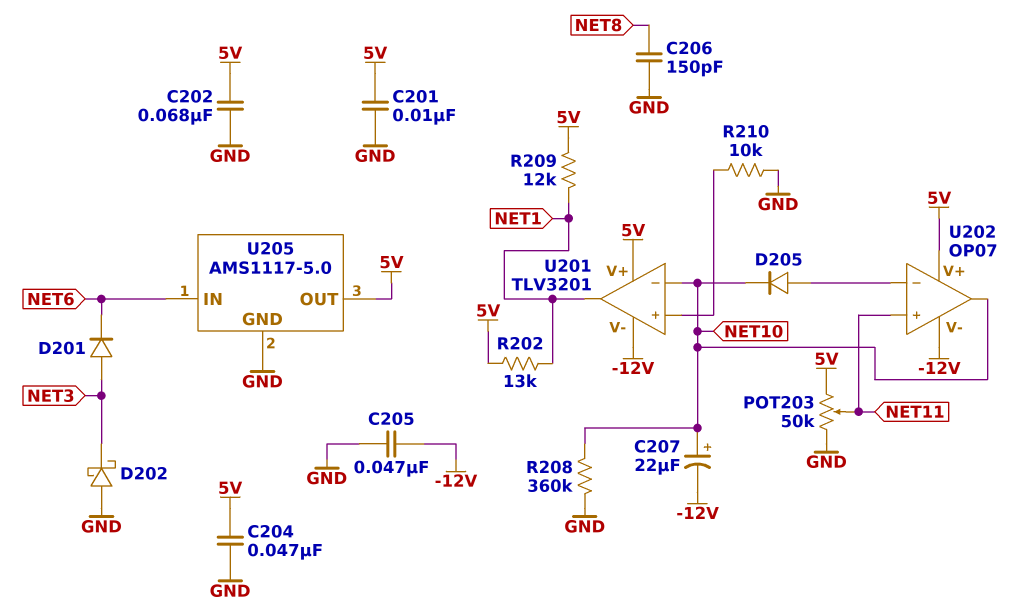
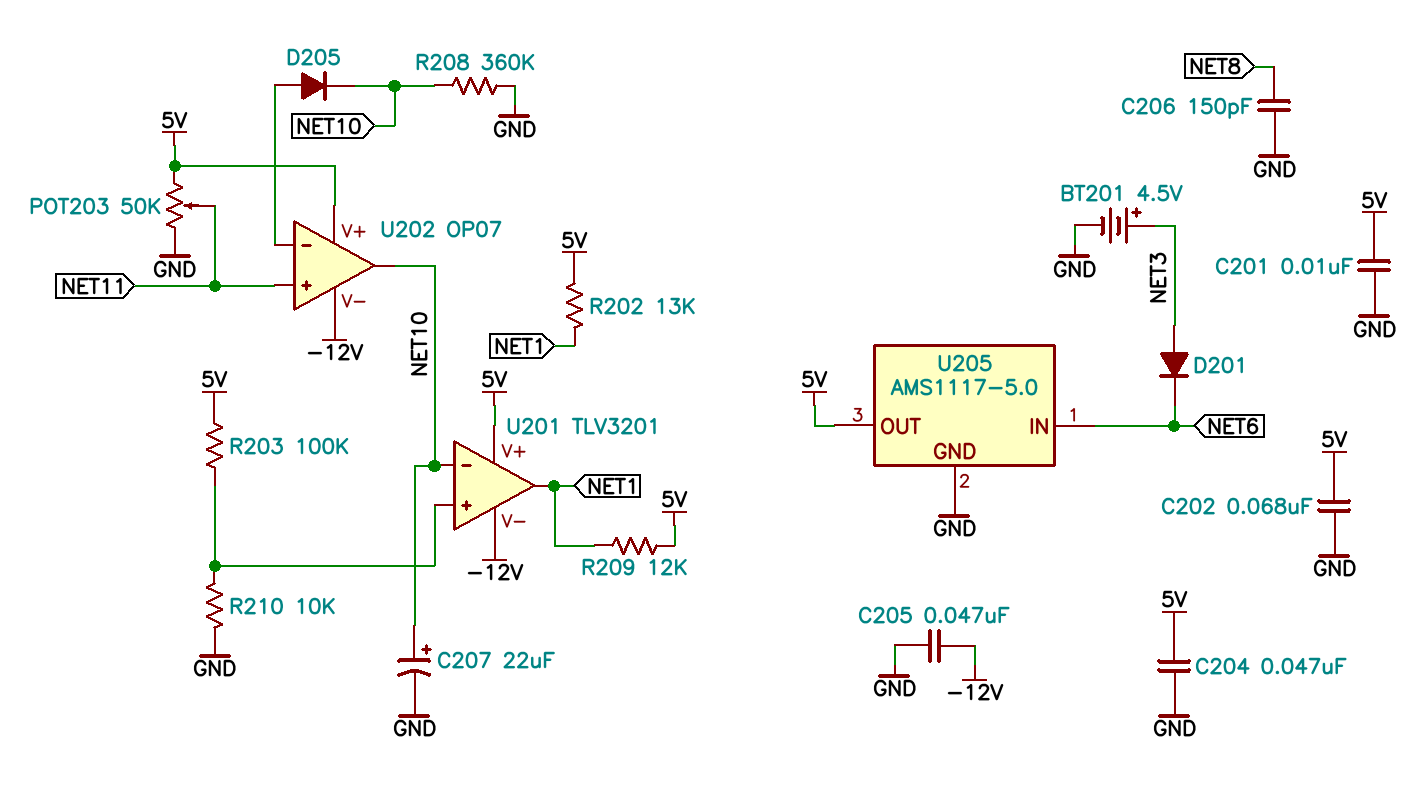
BT201: none -> 4.5V (plus NET3, minus GND)
C207: 22uF (plus NET10, minus -12V) -> 22uF (plus NET10, minus GND)
D202: schottky (A GND, K NET3) -> none
R203: none -> 100k (5V, U201/in+)

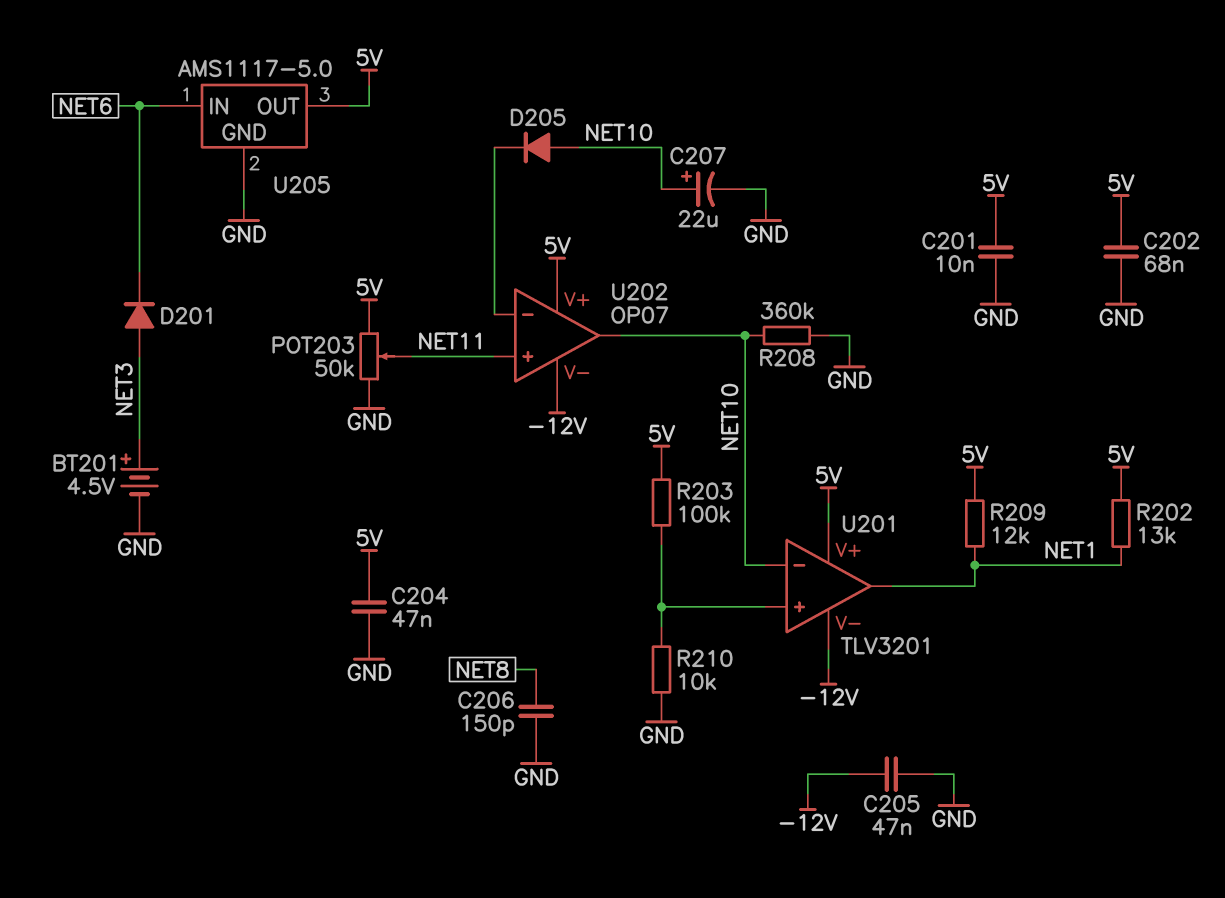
D205: diode (A U202/in-, K NET10) -> diode (A NET10, K U202/in-)

